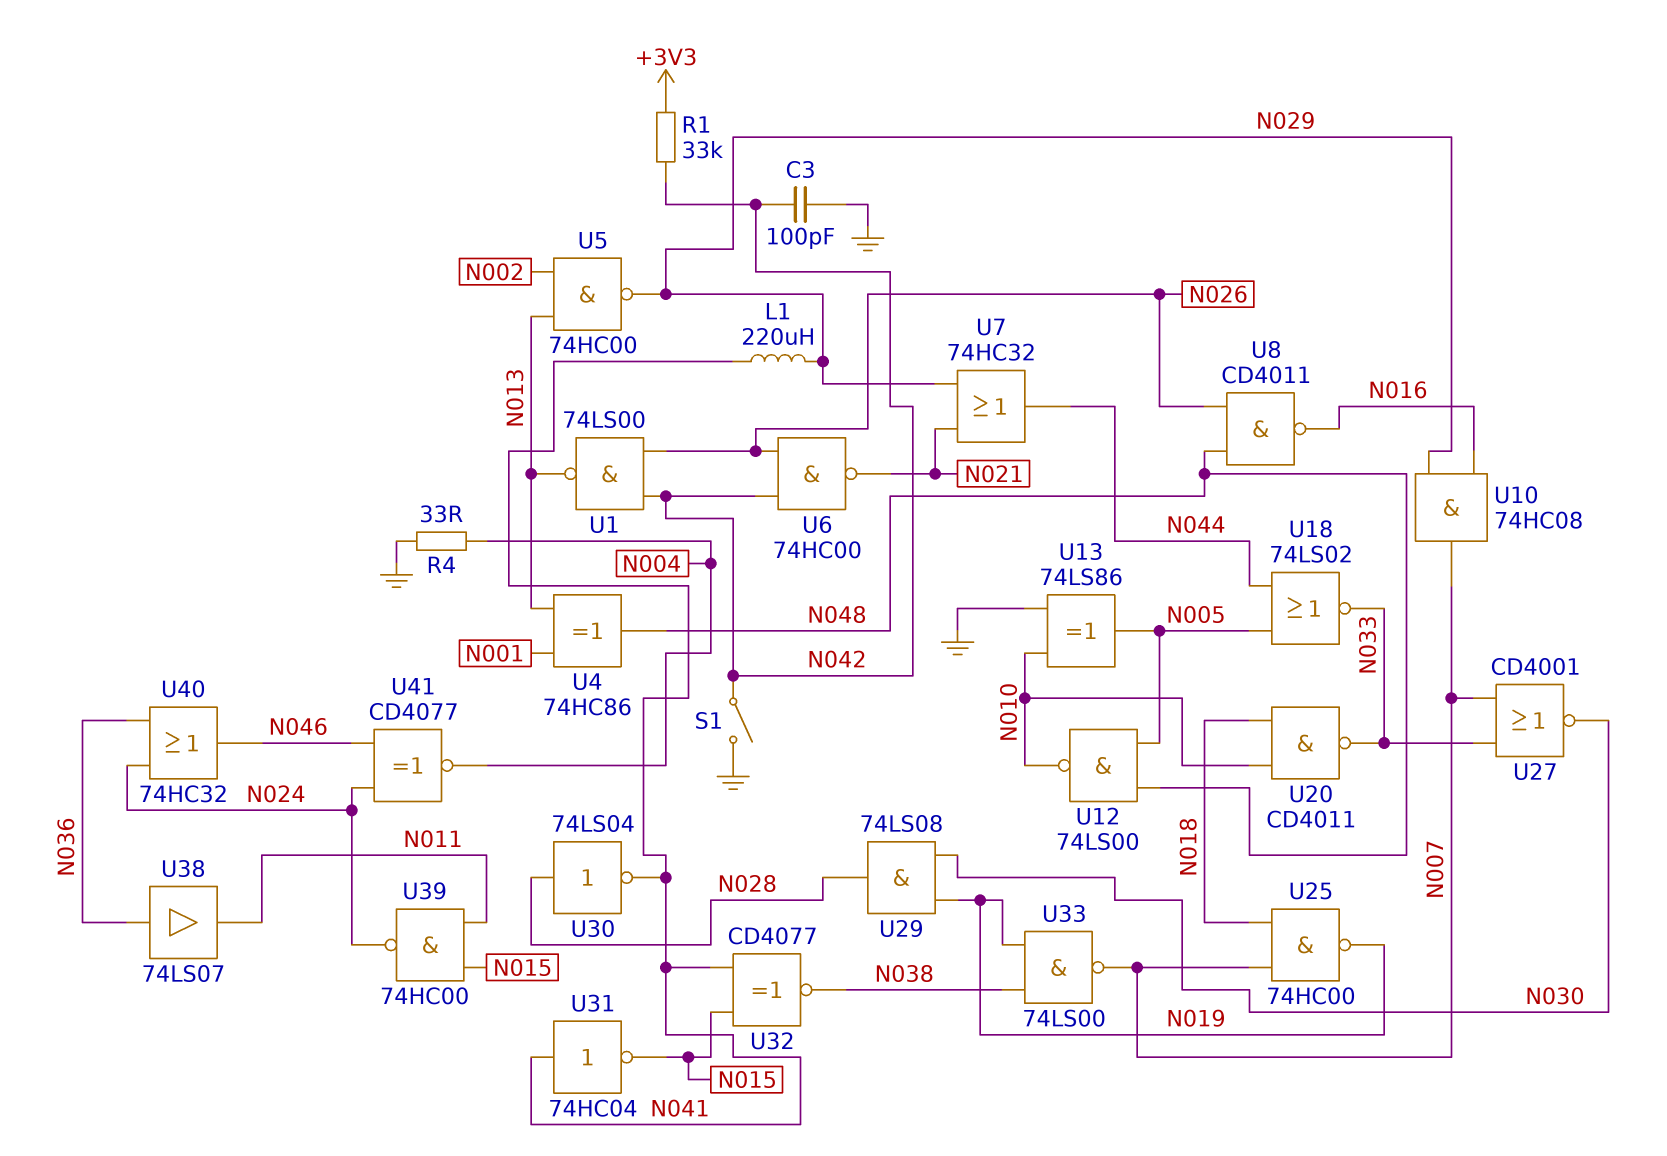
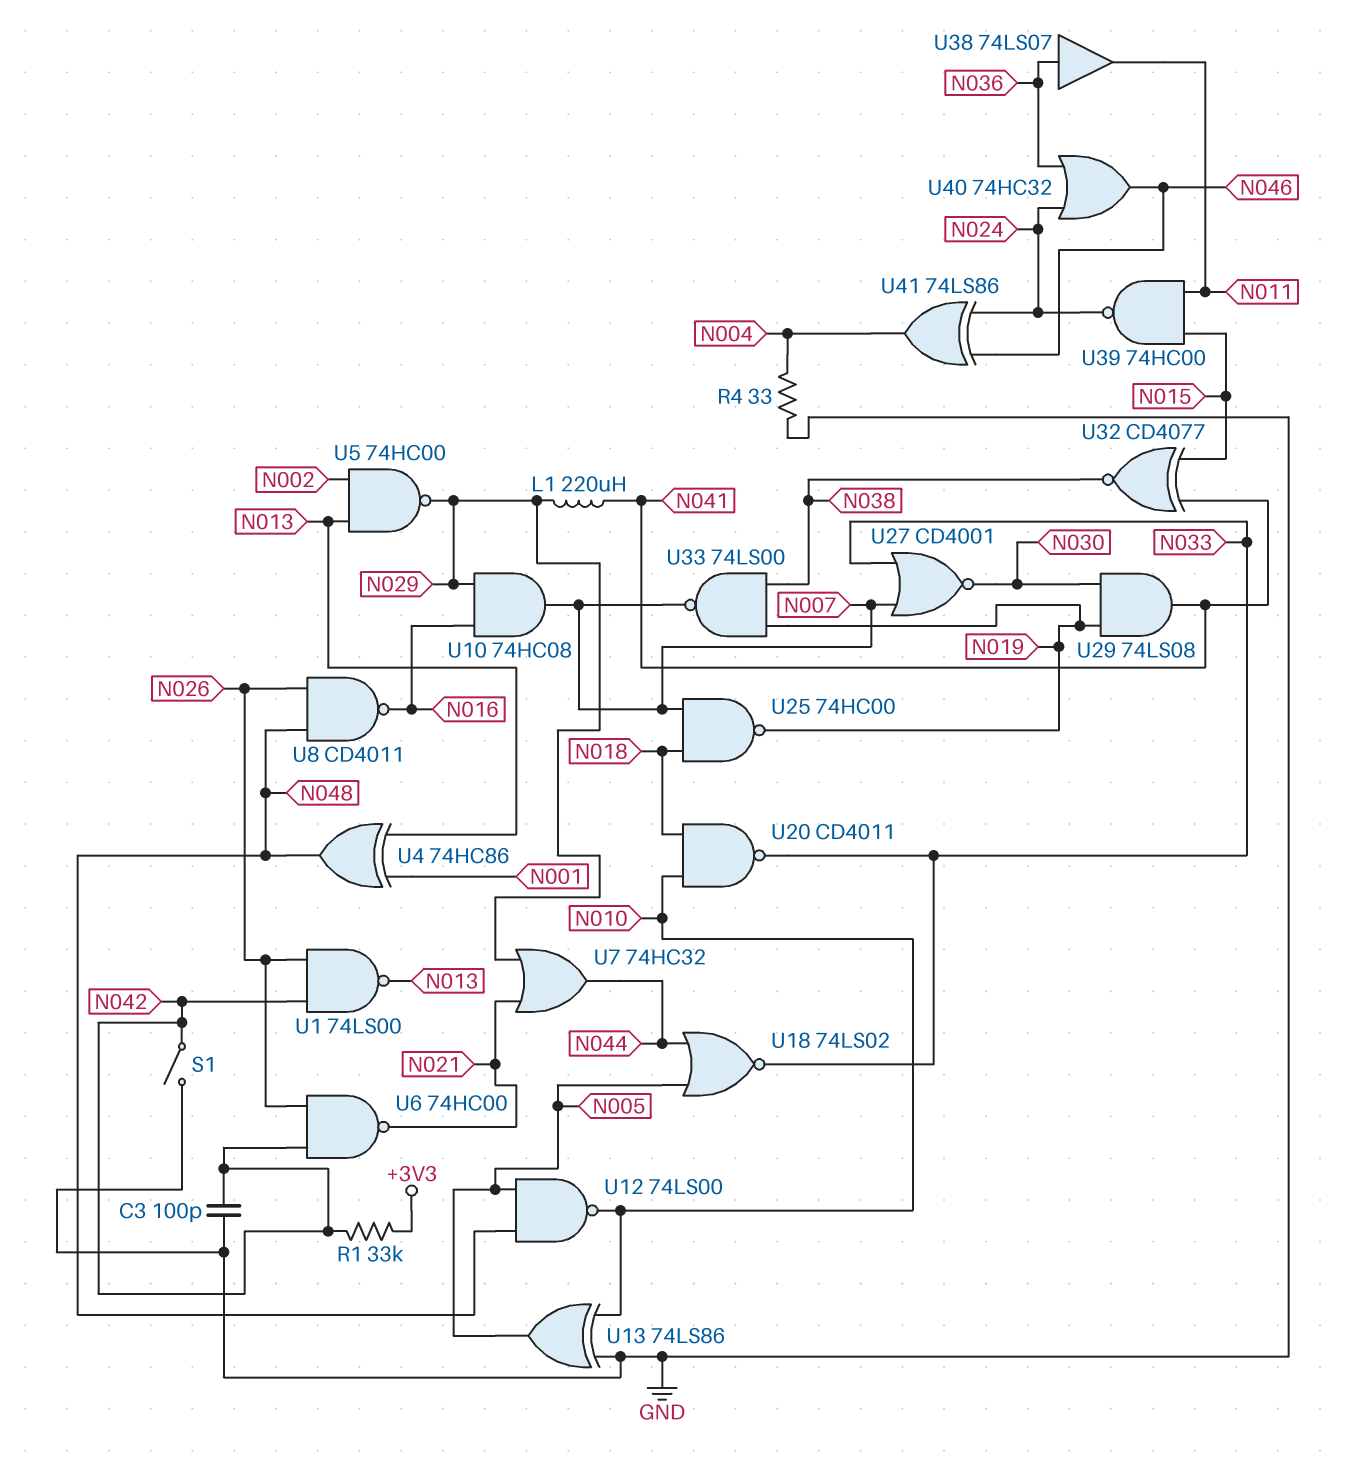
U29: AND 74LS08 (in N019, in N030, out N028) -> AND 74LS08 (in N019, in N030, out N041)
U30: NOT 74LS04 (in N028, out N041) -> none
U31: NOT 74HC04 (in N041, out N015) -> none
U41: XNOR CD4077 (in N024, in N046, out N004) -> XOR 74LS86 (in N024, in N046, out N004)

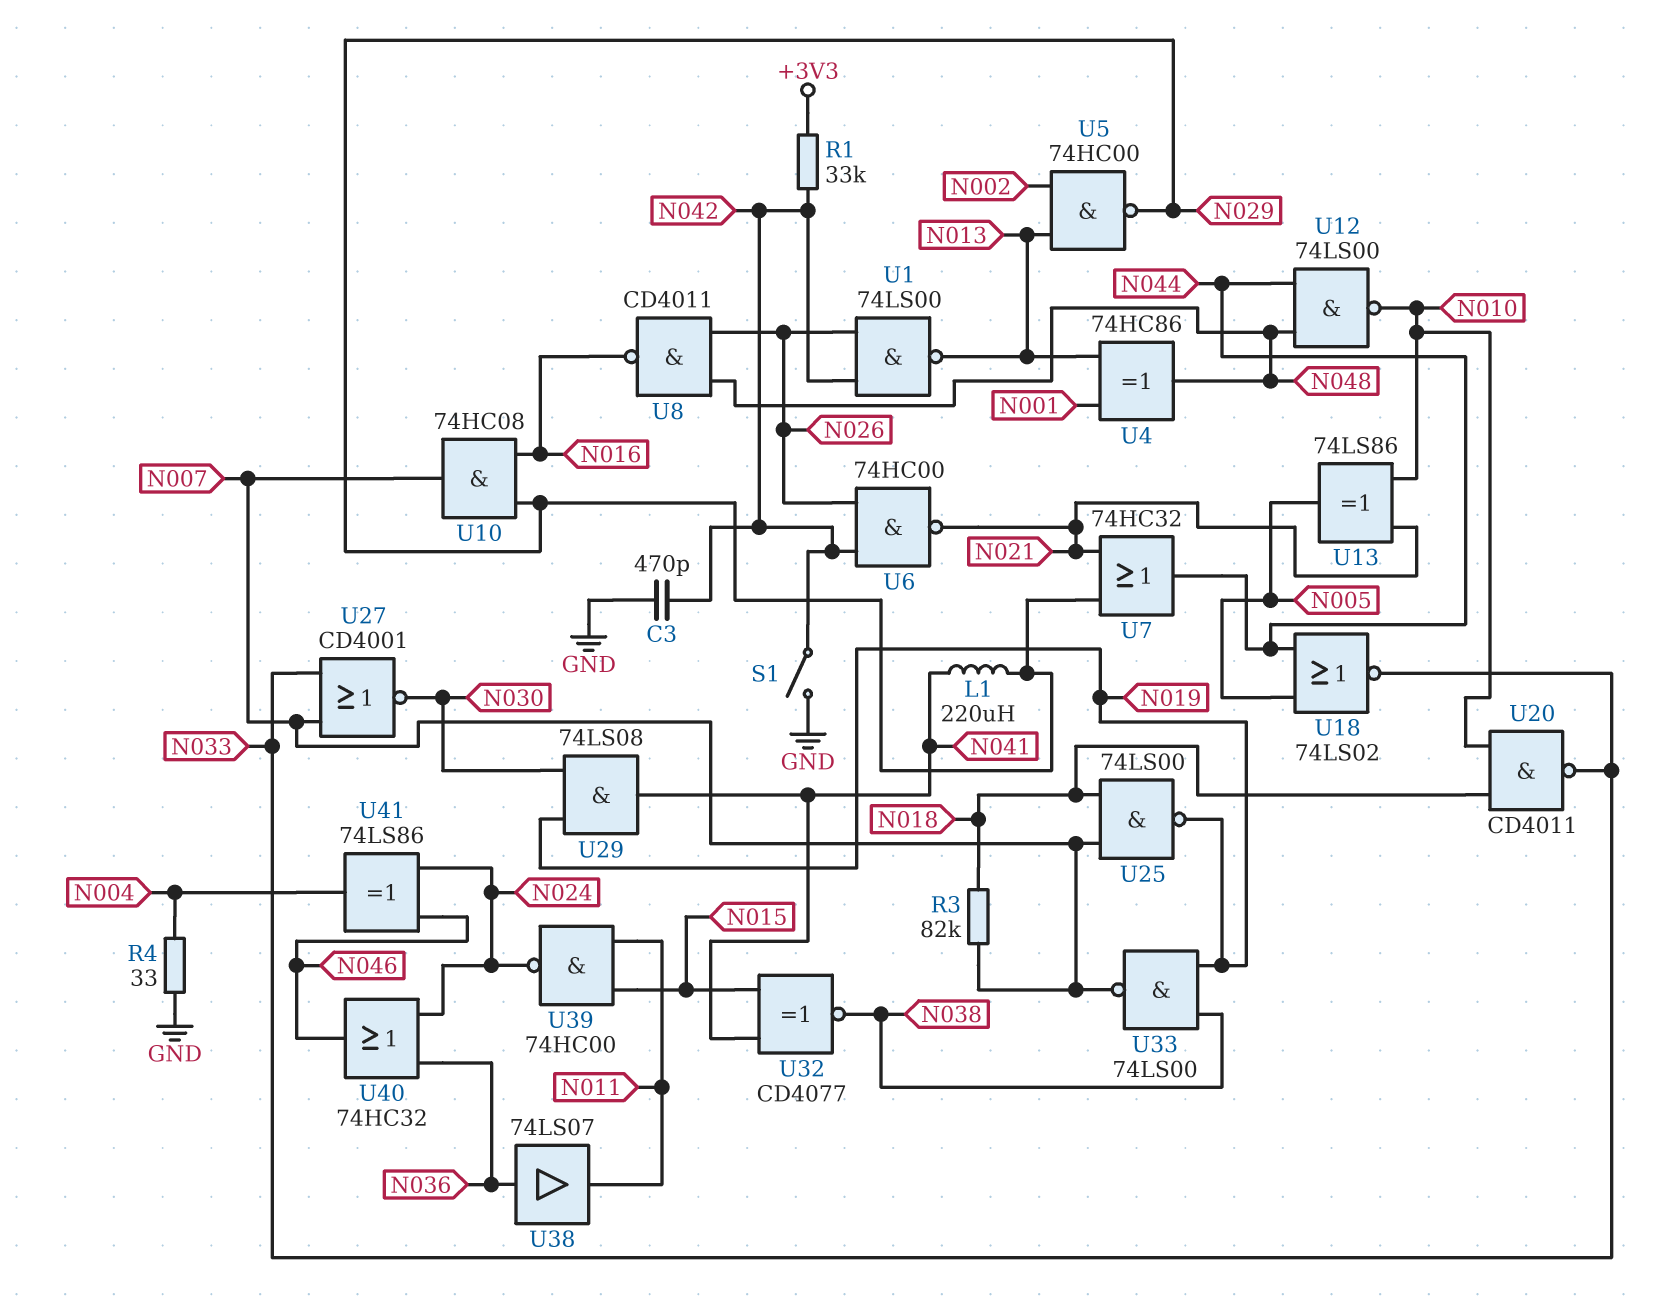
C3: 100pF (GND, N042) -> 470pF (GND, N042)
R3: none -> 82k (N007, N018)
U12: NAND 74LS00 (in N005, in N048, out N010) -> NAND 74LS00 (in N044, in N048, out N010)
U13: XOR 74LS86 (in GND, in N010, out N005) -> XOR 74LS86 (in N010, in N021, out N005)
U25: NAND 74HC00 (in N007, in N018, out N019) -> NAND 74LS00 (in N007, in N018, out N019)

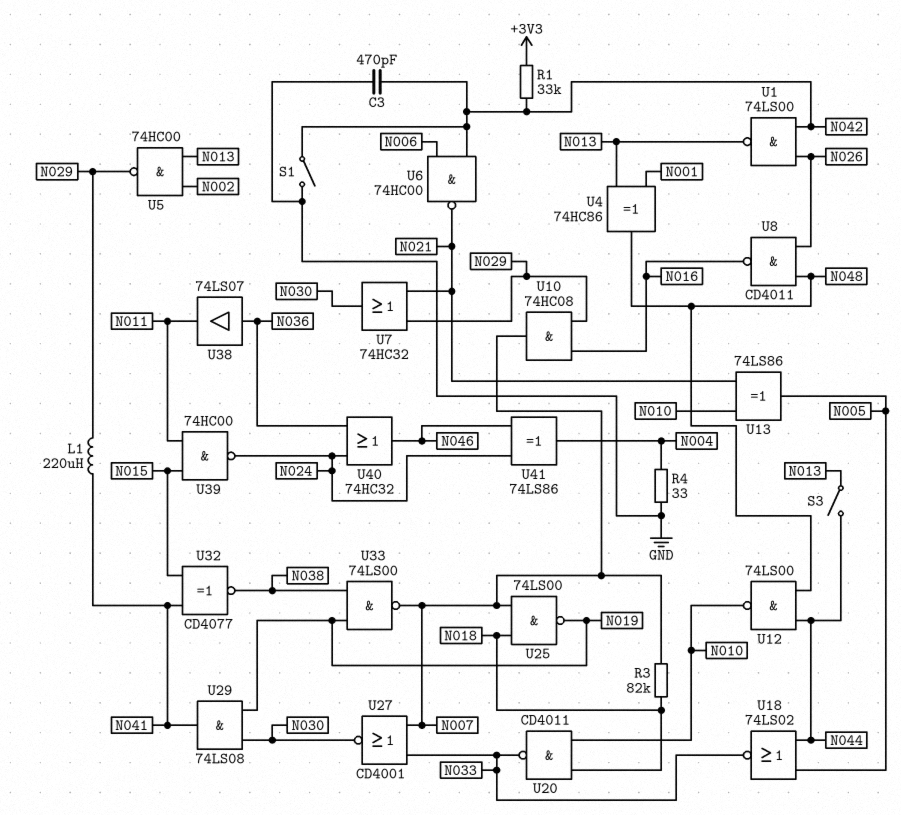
S3: none -> switch (N013, N044)
U6: NAND 74HC00 (in N026, in N042, out N021) -> NAND 74HC00 (in N006, in N042, out N021)
U7: OR 74HC32 (in N021, in N029, out N044) -> OR 74HC32 (in N021, in N029, out N030)

